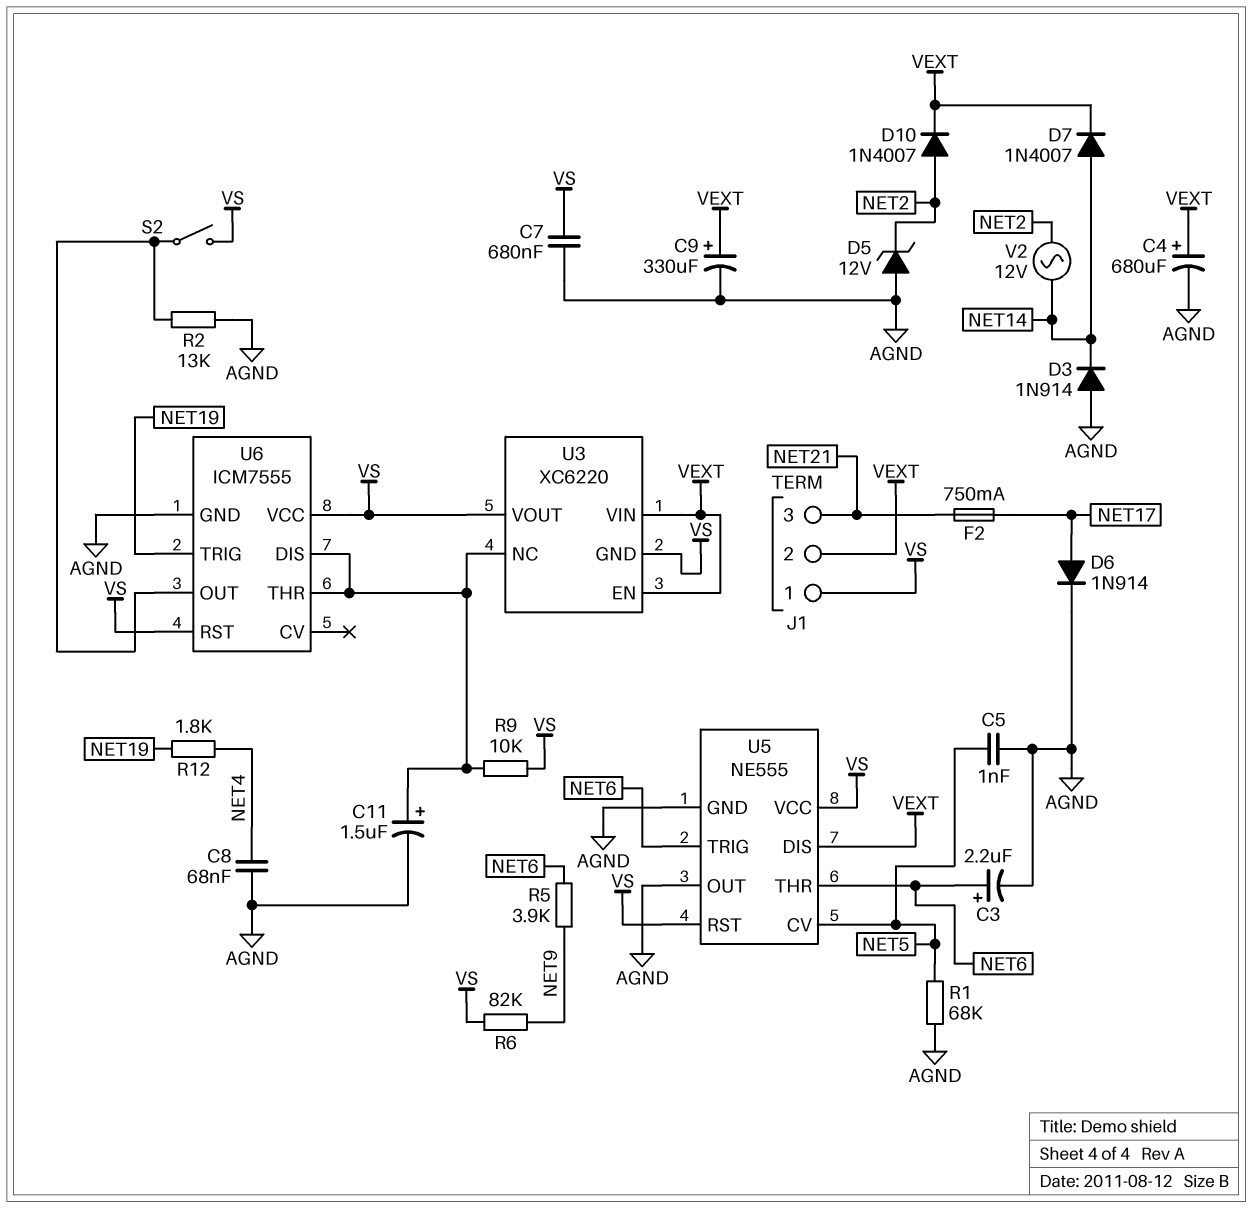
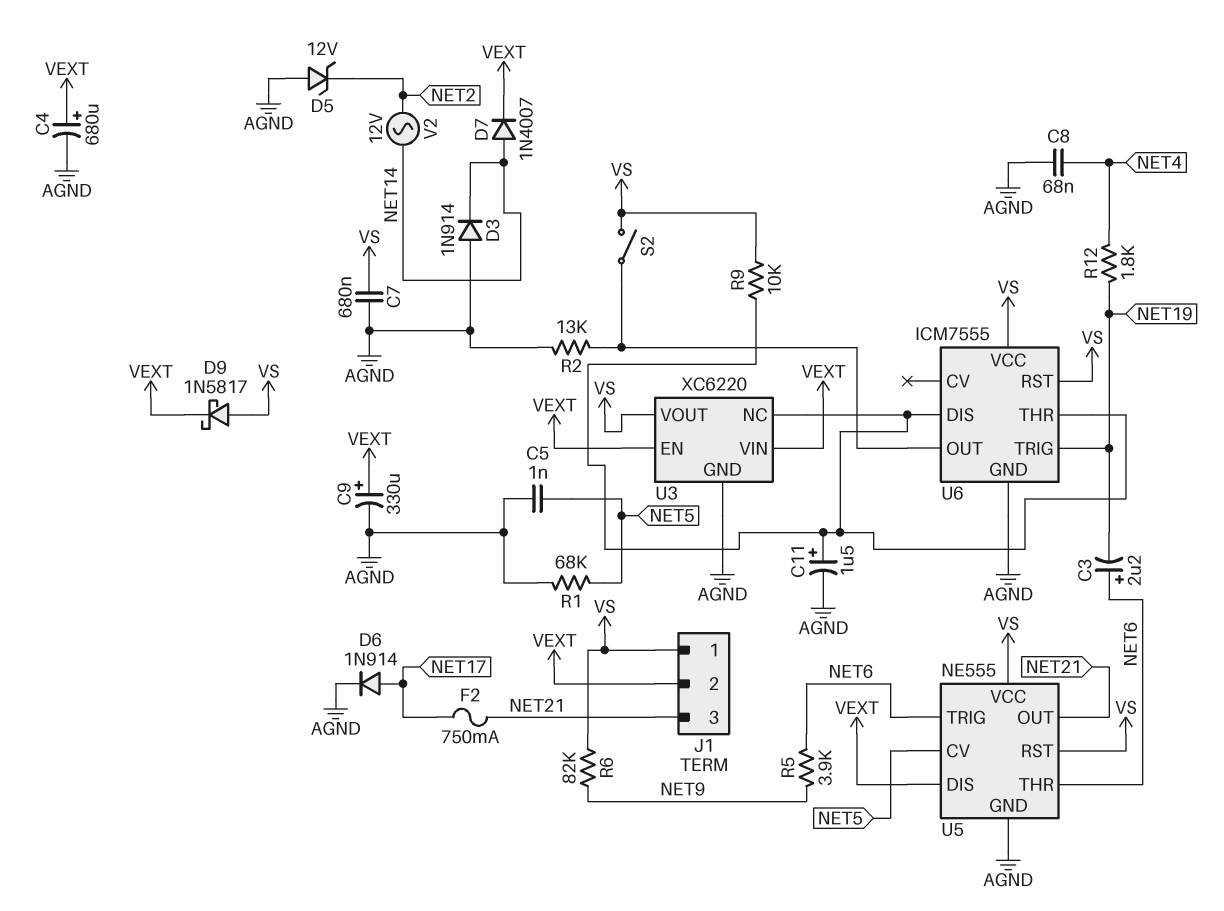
C3: 2.2uF (plus NET6, minus AGND) -> 2.2uF (plus NET6, minus NET19)
D9: none -> schottky 1N5817 (A VS, K VEXT)
D10: diode 1N4007 (A NET2, K VEXT) -> none
U3 pin GND: VS -> AGND
U5 pin OUT: AGND -> NET21

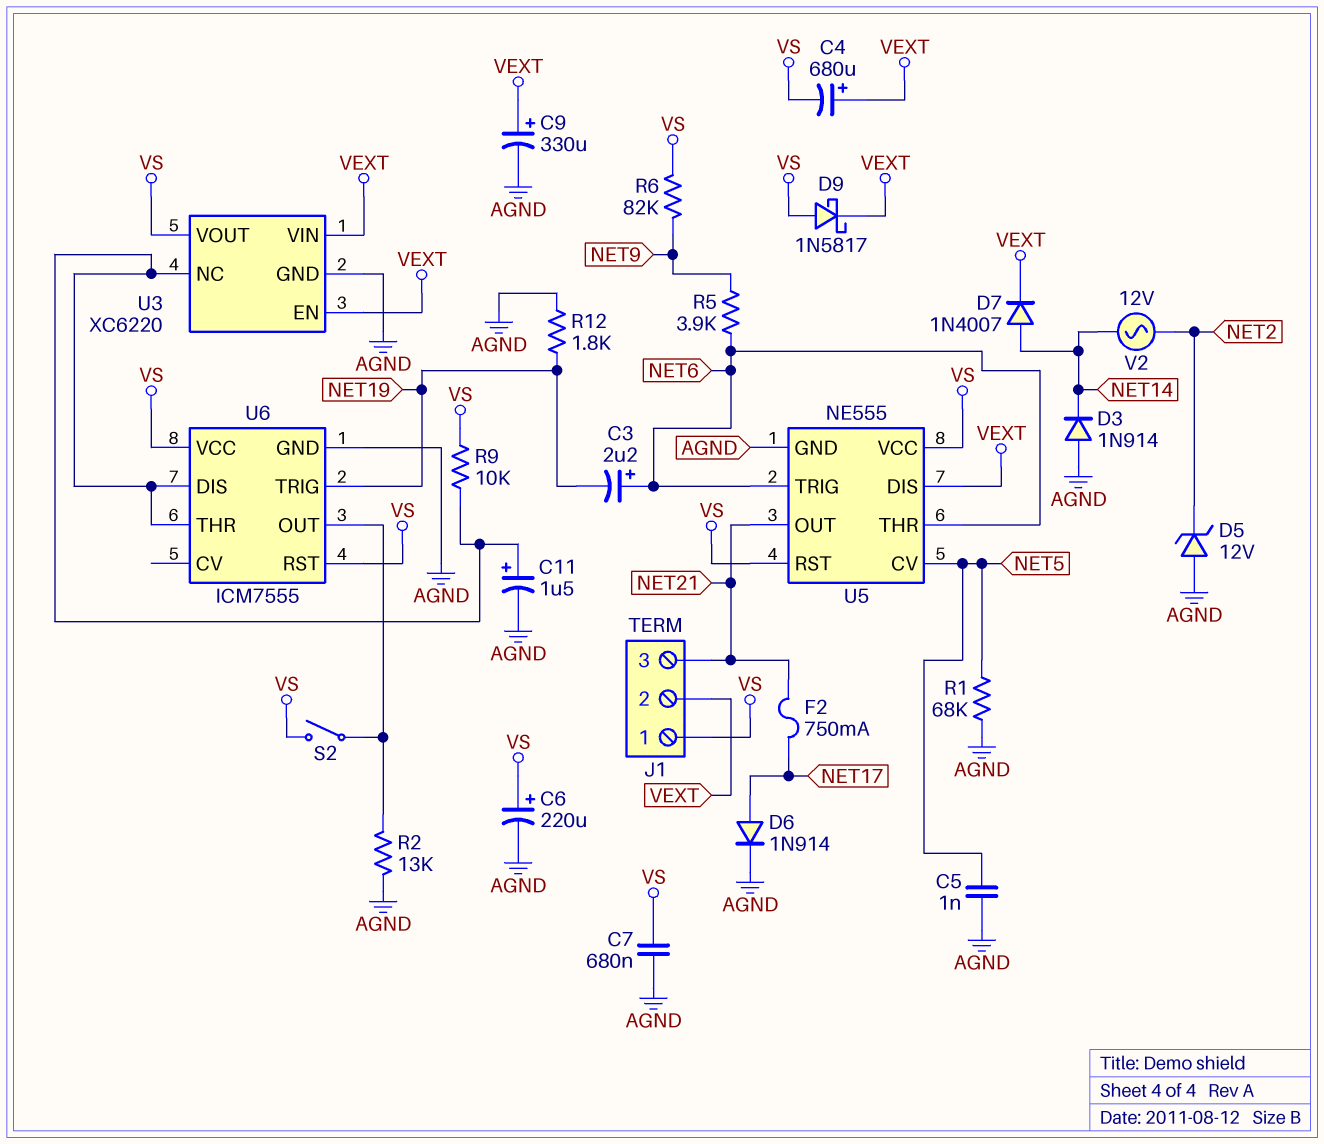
C4: 680uF (plus VEXT, minus AGND) -> 680uF (plus VEXT, minus VS)
C6: none -> 220uF (plus VS, minus AGND)
C8: 68nF (AGND, NET4) -> none
R12: 1.8k (NET4, NET19) -> 1.8k (AGND, NET19)

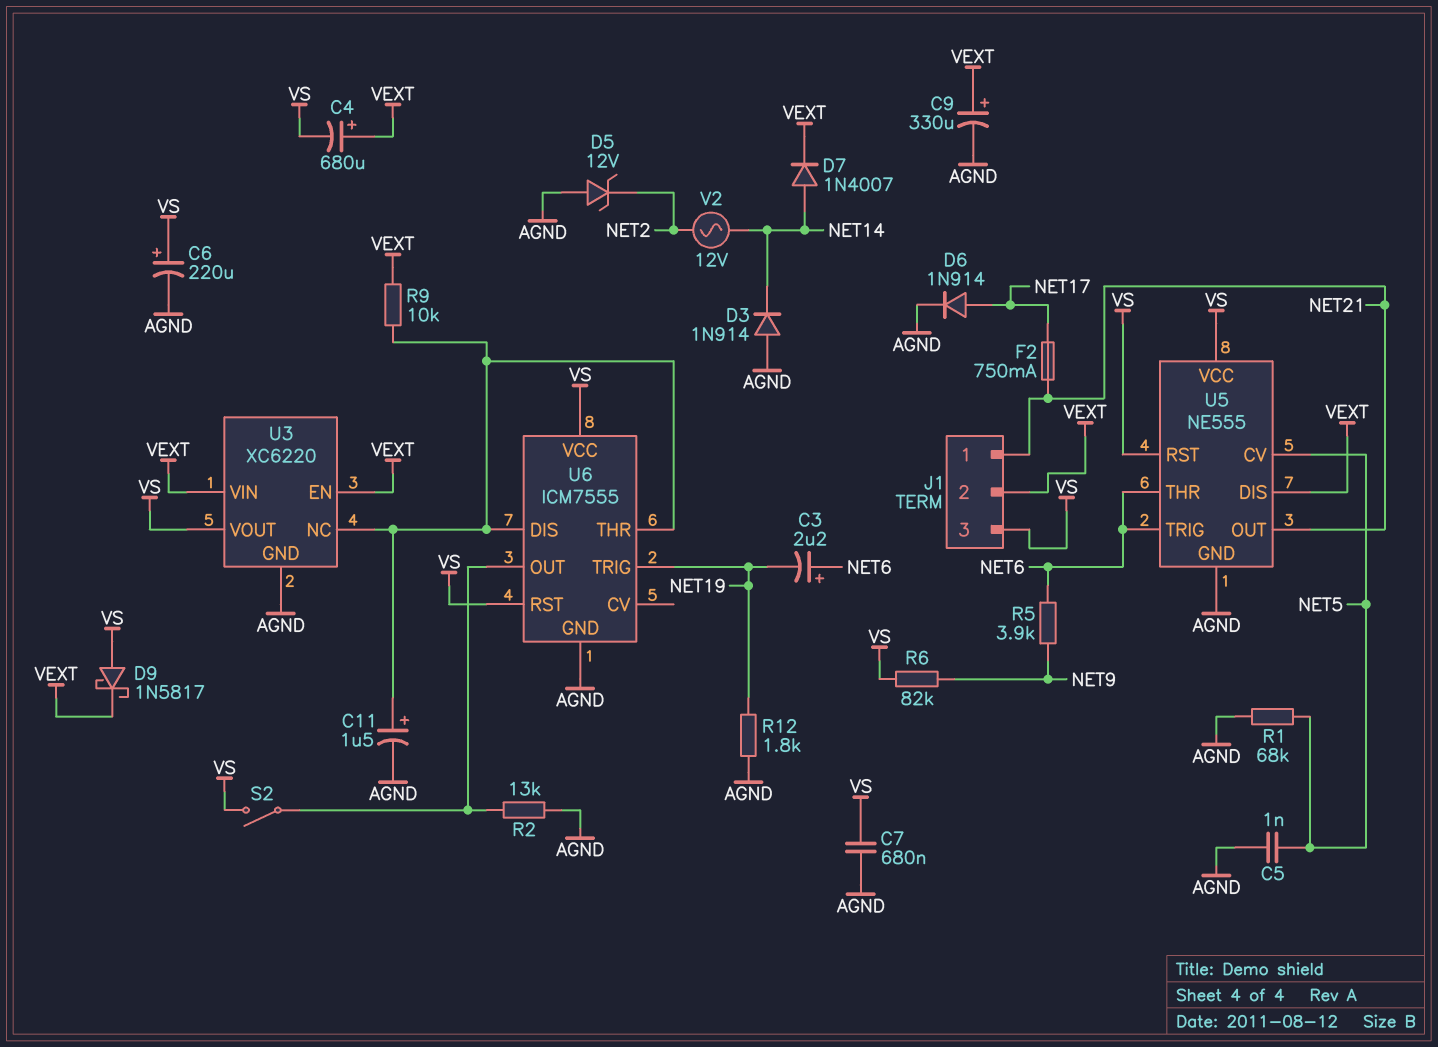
J1 pin 1: VS -> NET21
J1 pin 3: NET21 -> VS
R9: 10k (U3/NC, VS) -> 10k (U3/NC, VEXT)

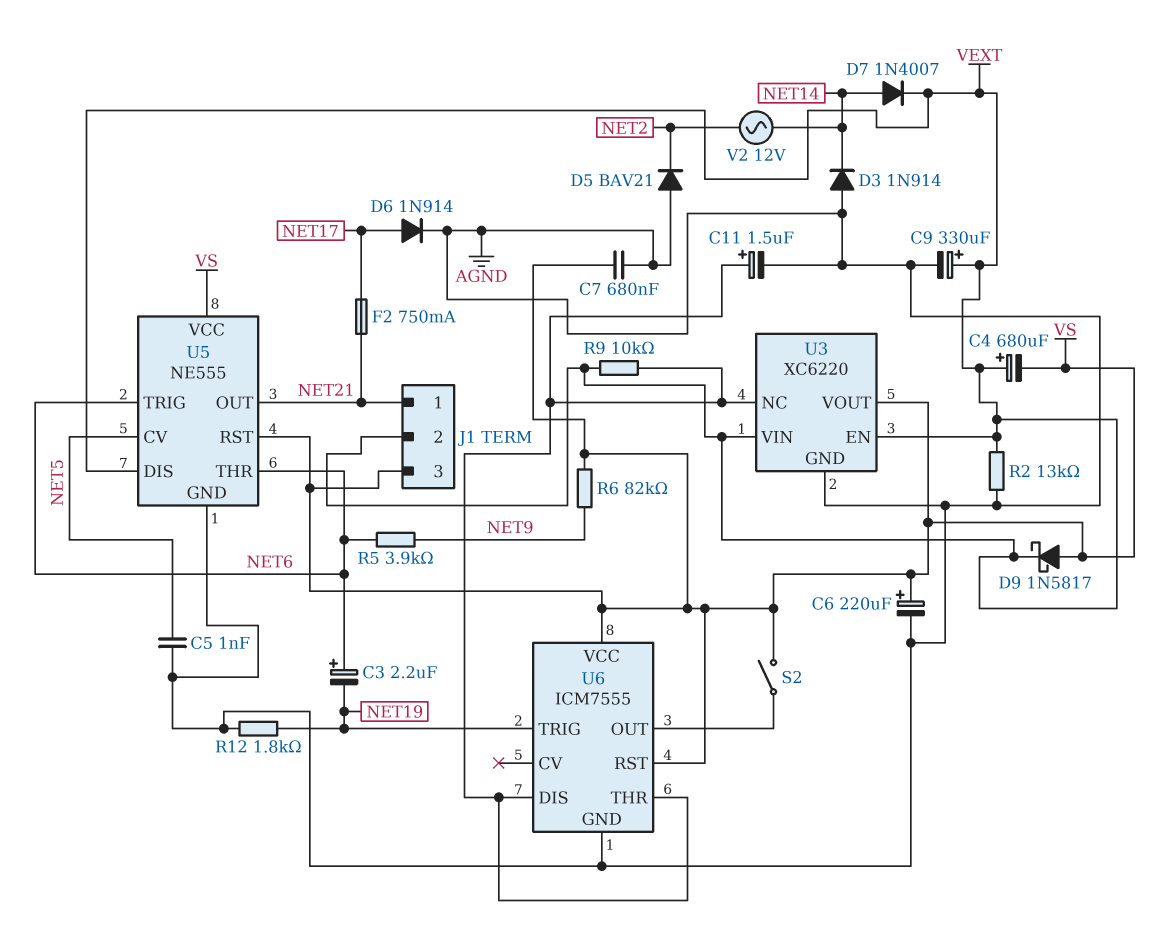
D5: zener 12V (A AGND, K NET2) -> diode BAV21 (A AGND, K NET2)
R1: 68k (AGND, NET5) -> none
R2: 13k (AGND, U6/OUT) -> 13k (AGND, VEXT)

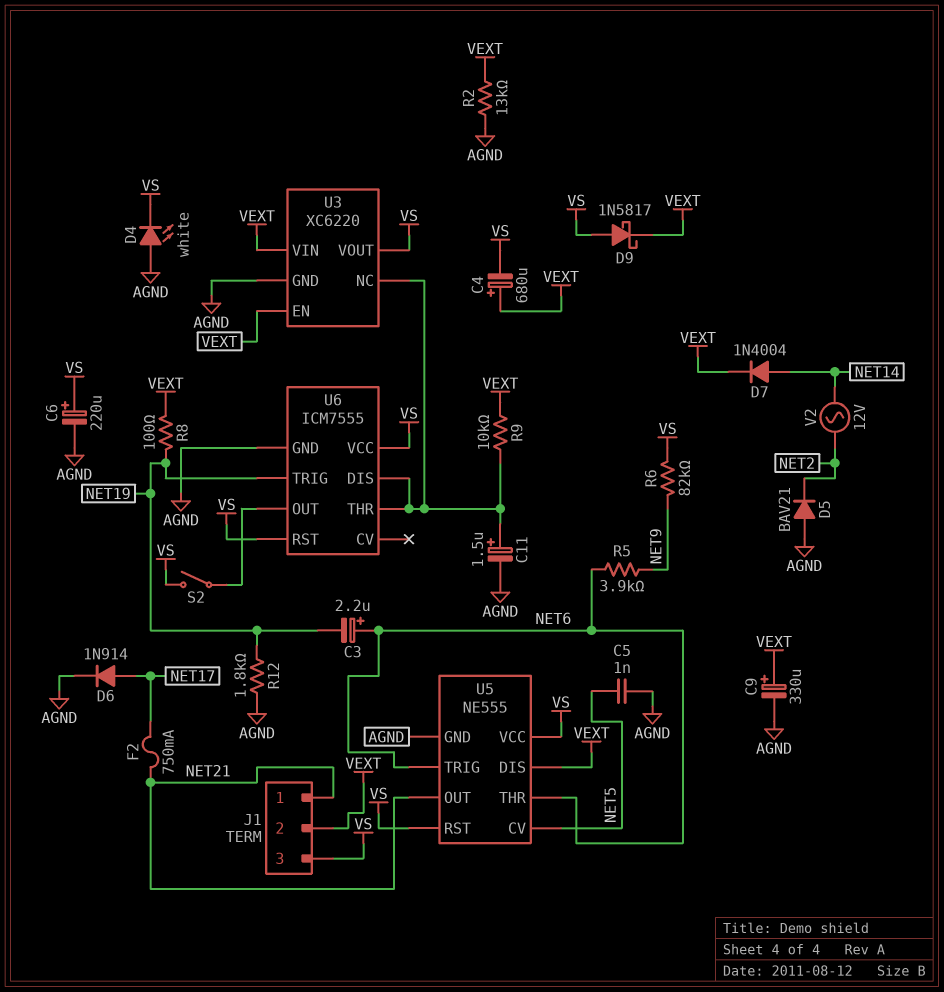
C7: 680nF (AGND, VS) -> none
D3: diode 1N914 (A AGND, K NET14) -> none
D4: none -> LED white (A AGND, K VS)
D7: diode 1N4007 (A NET14, K VEXT) -> diode 1N4004 (A NET14, K VEXT)
R8: none -> 100 (NET19, VEXT)

